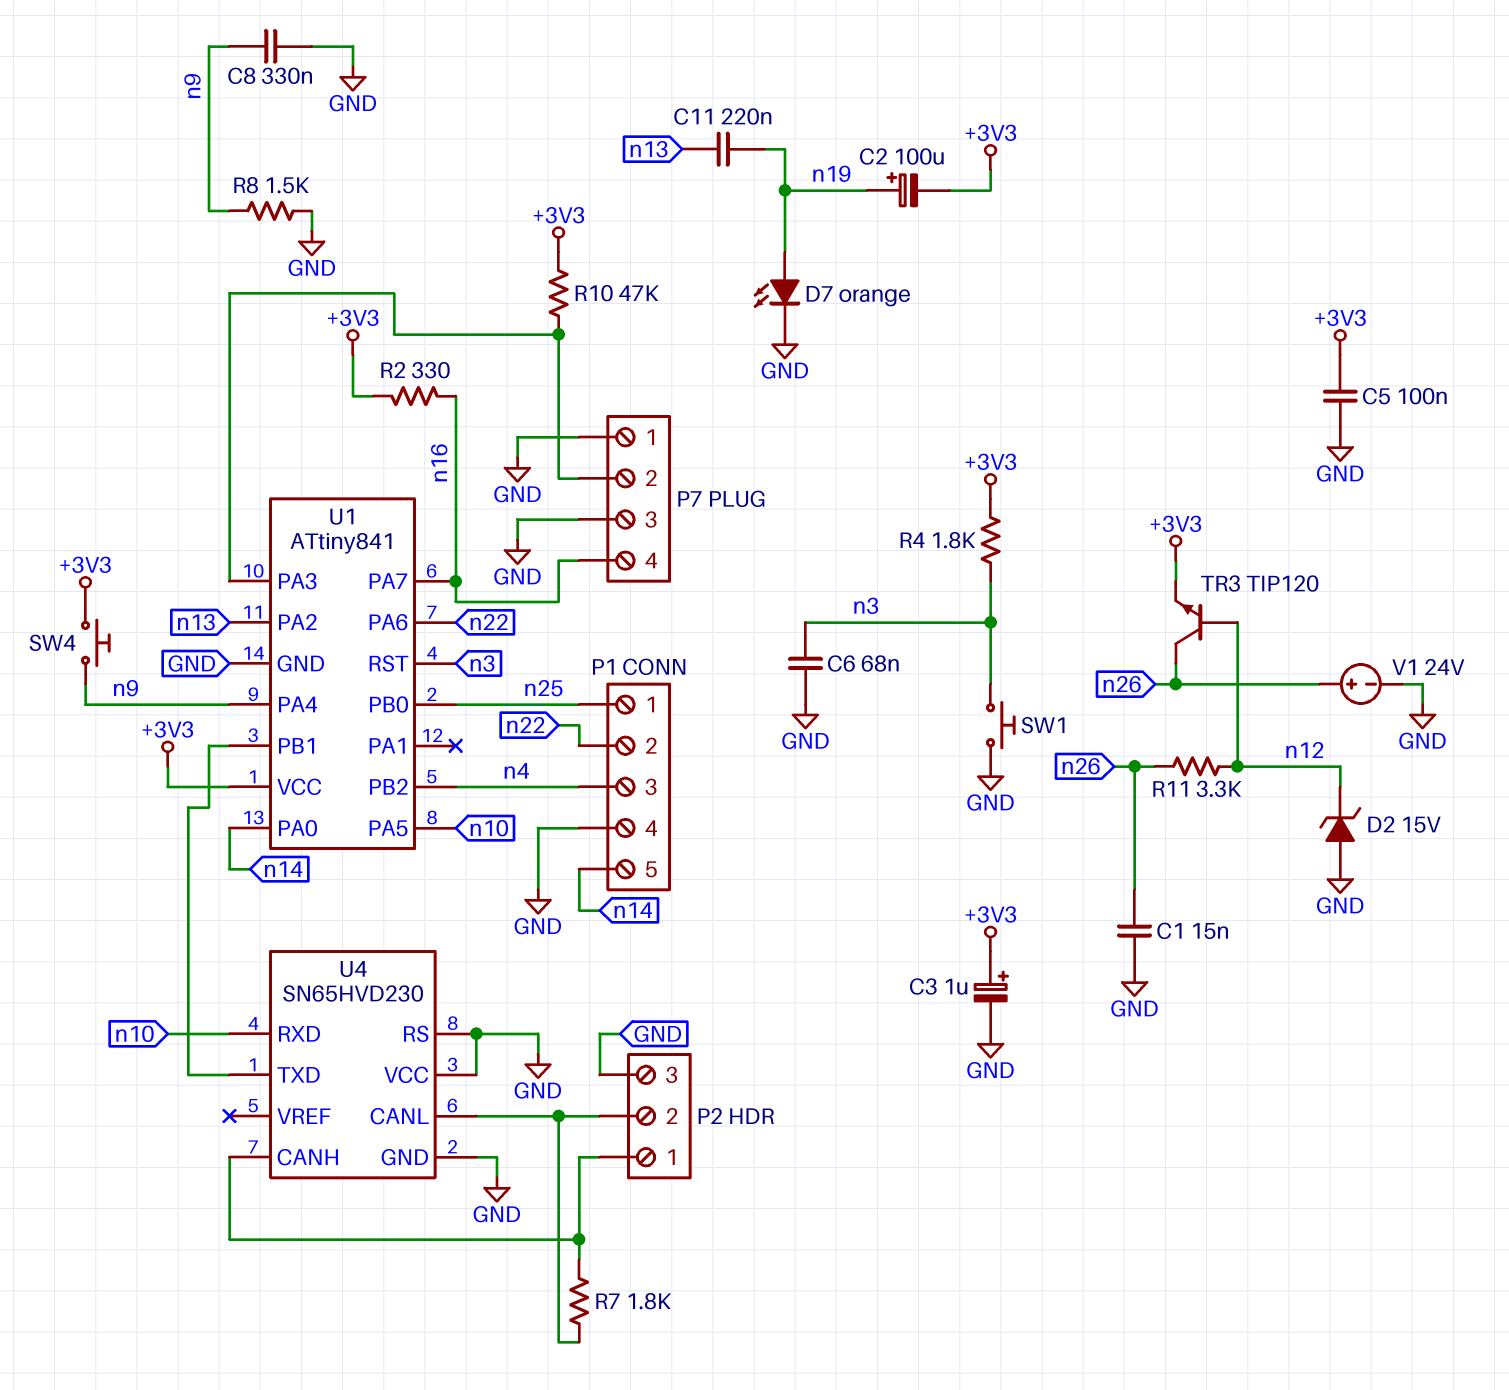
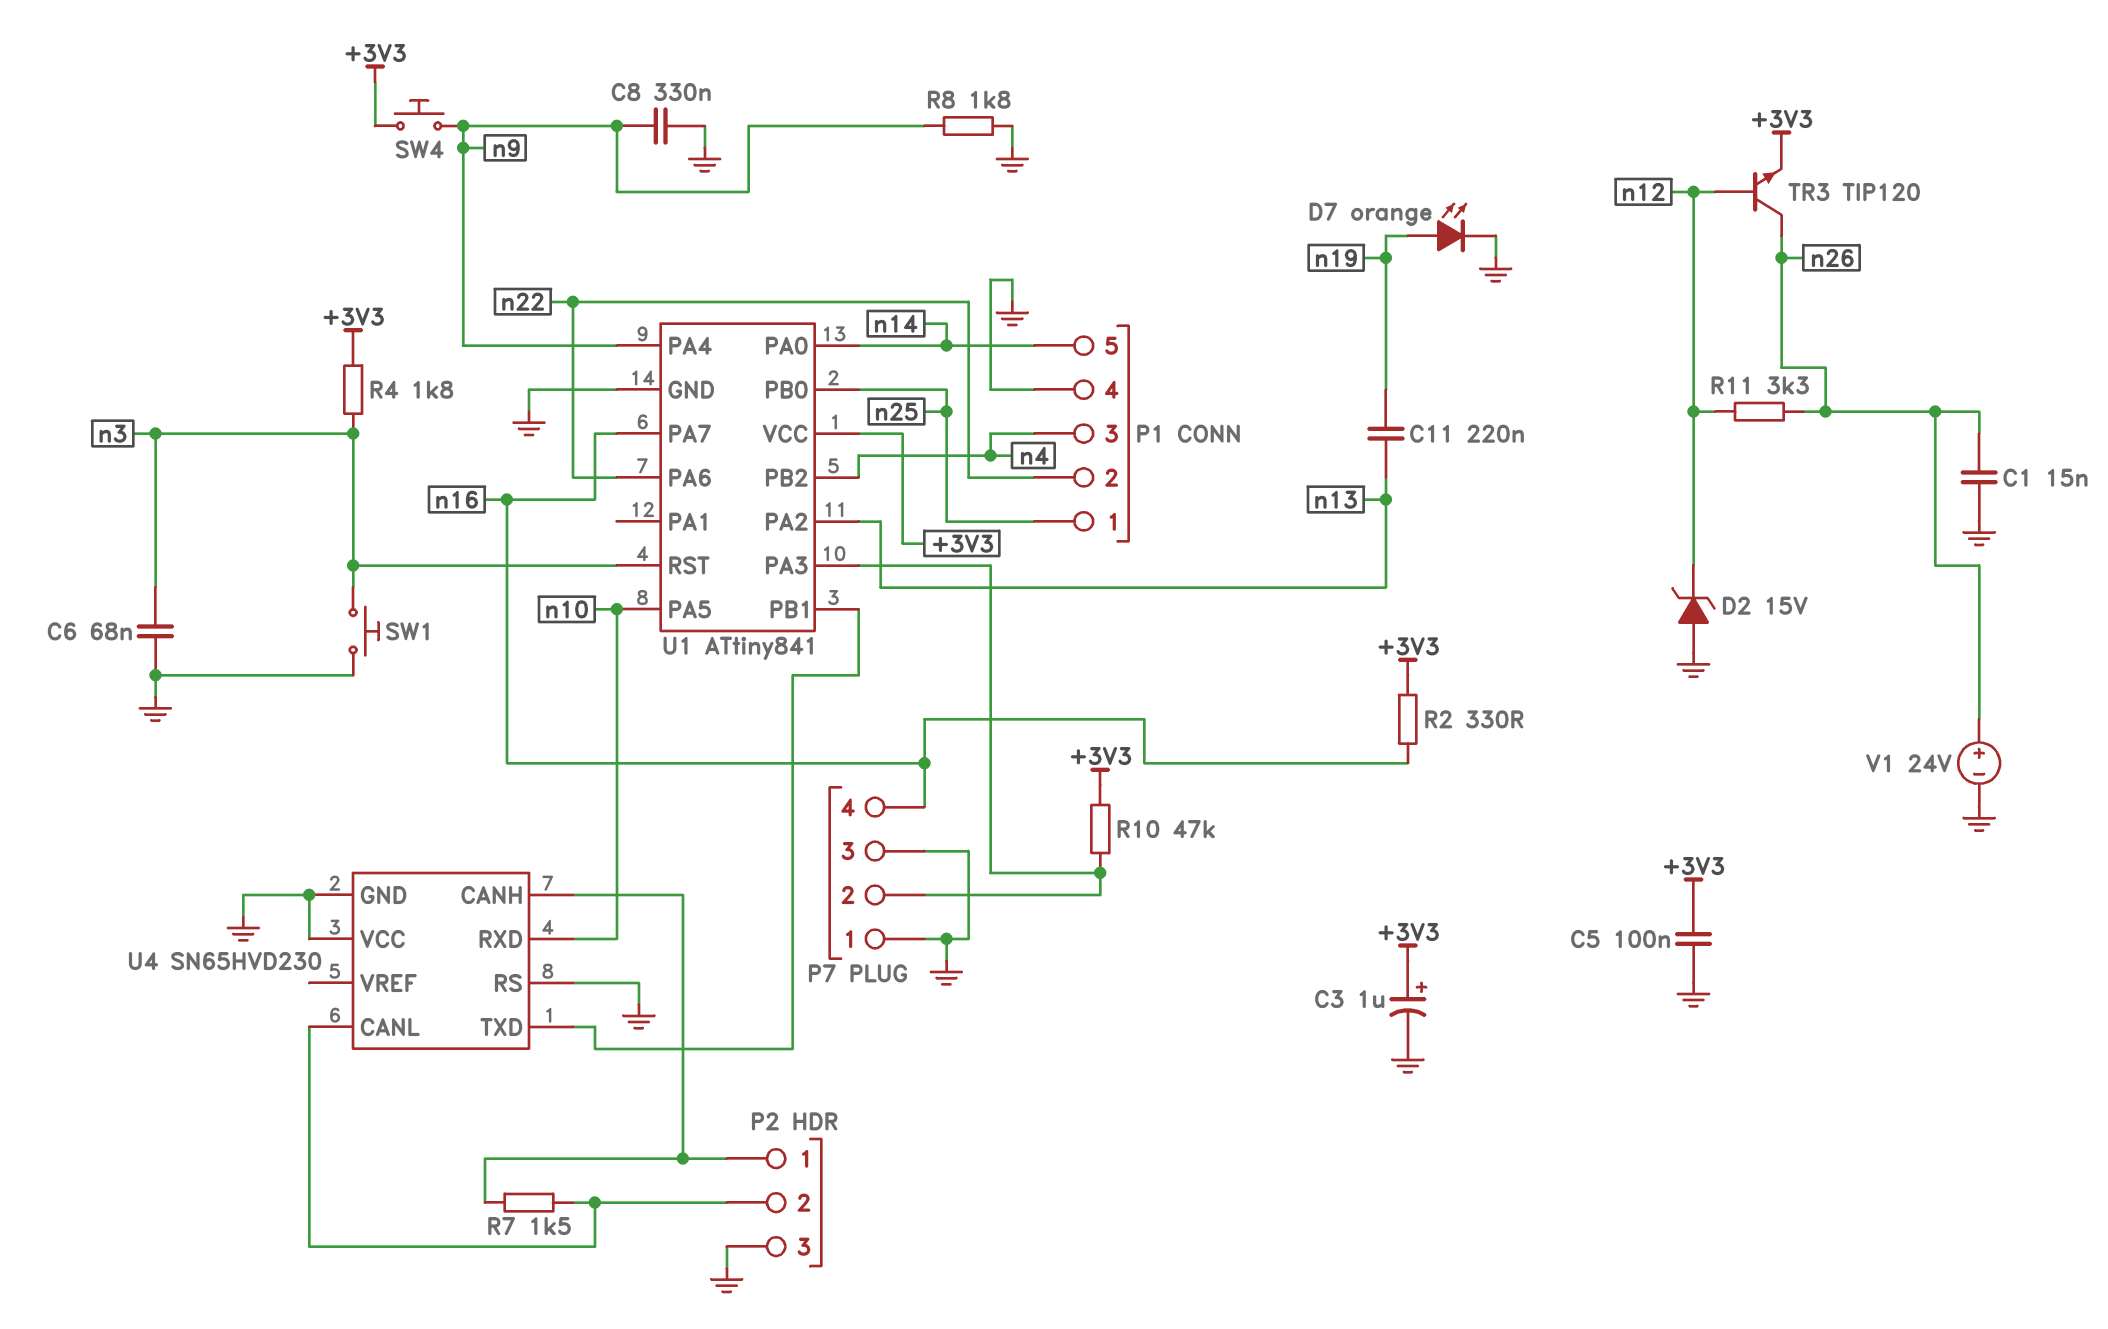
C2: 100uF (plus n19, minus +3V3) -> none
R7: 1.8k (P2/1, P2/2) -> 1.5k (P2/1, P2/2)
R8: 1.5k (GND, n9) -> 1.8k (GND, n9)

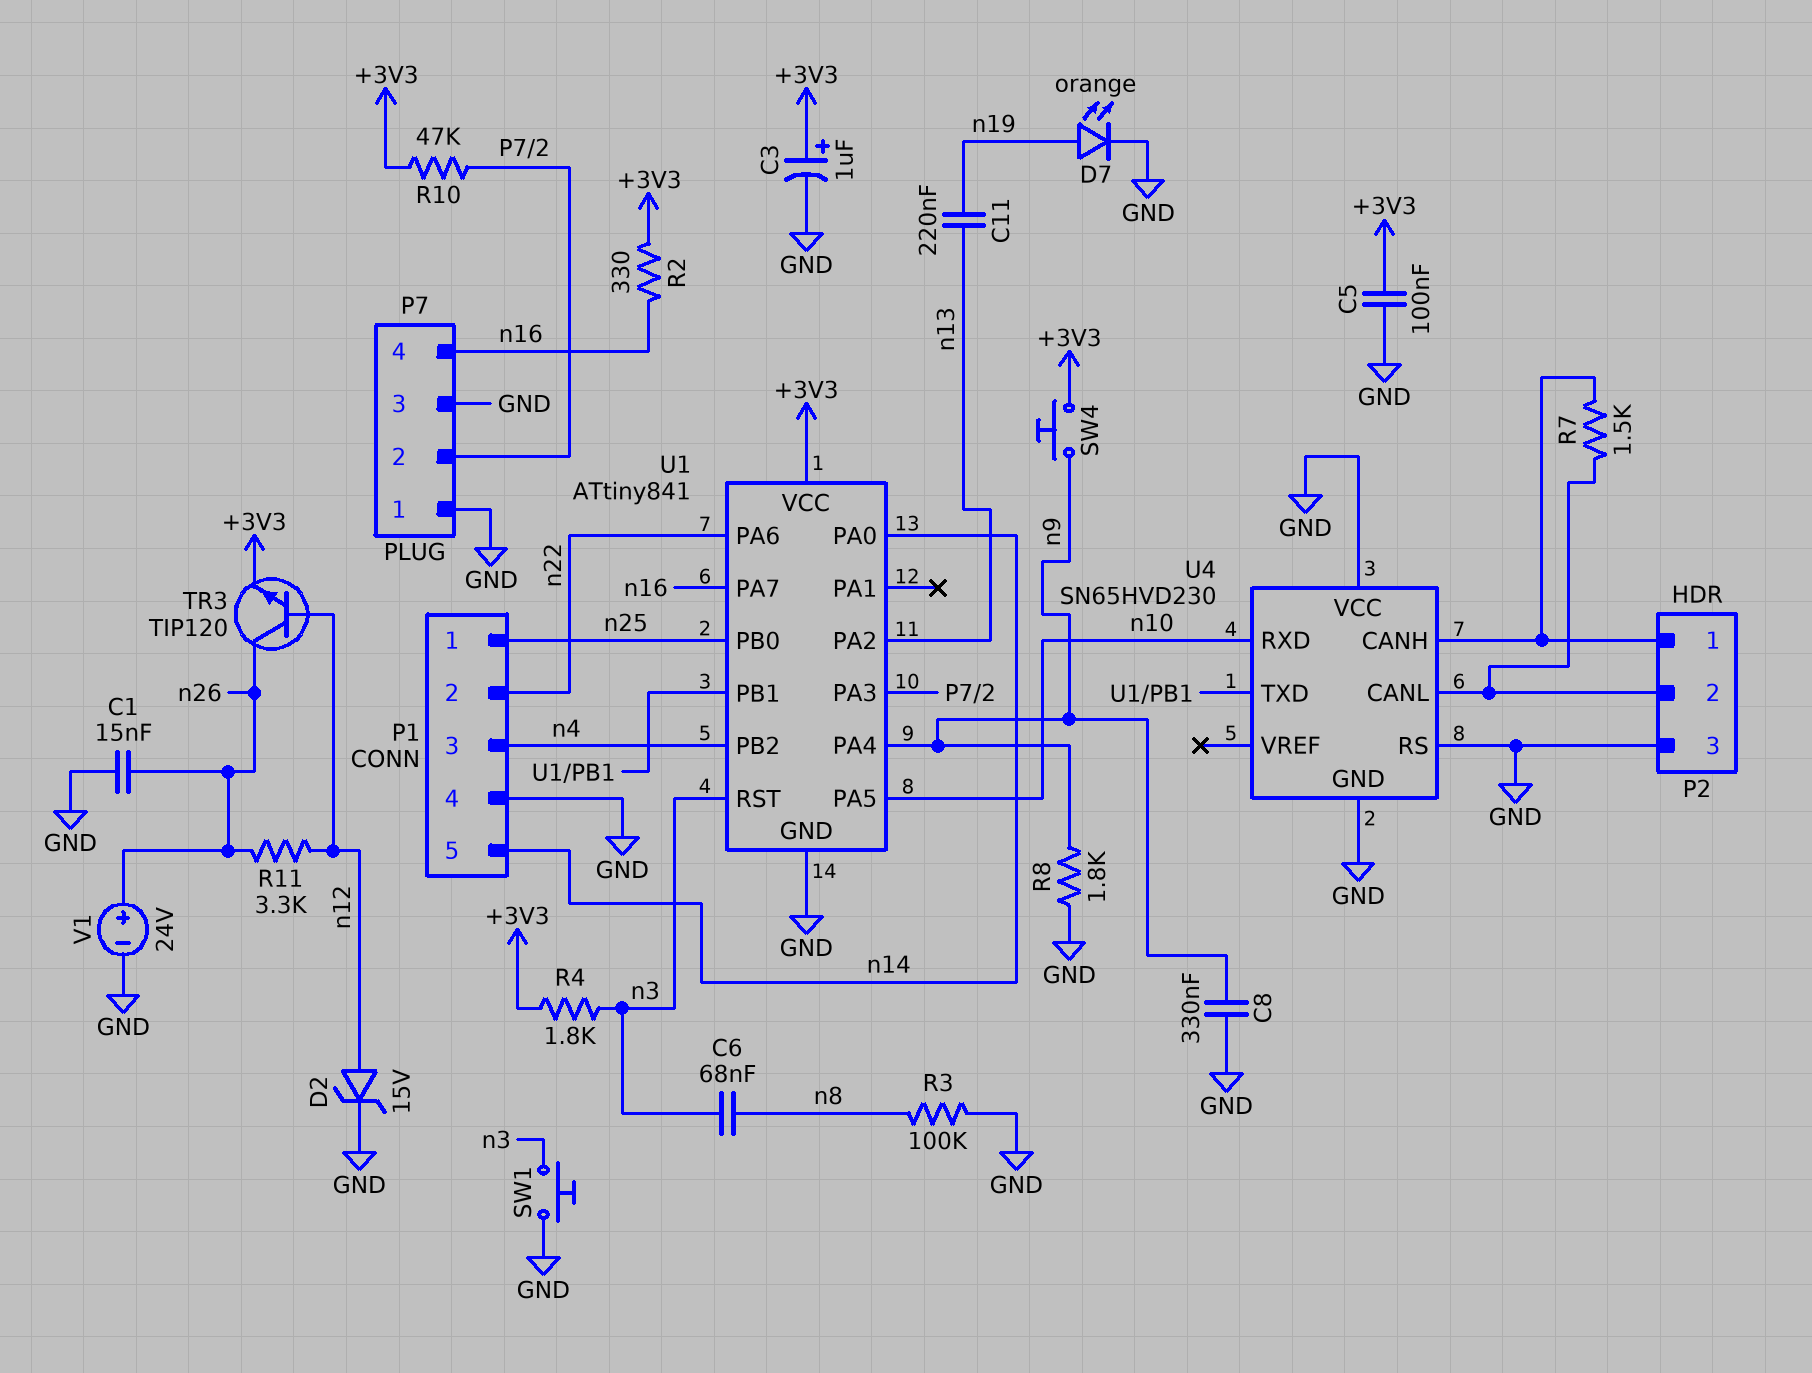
C6: 68nF (GND, n3) -> 68nF (n3, n8)
D2: zener 15V (A GND, K n12) -> zener 15V (A n12, K GND)
R3: none -> 100k (GND, n8)

